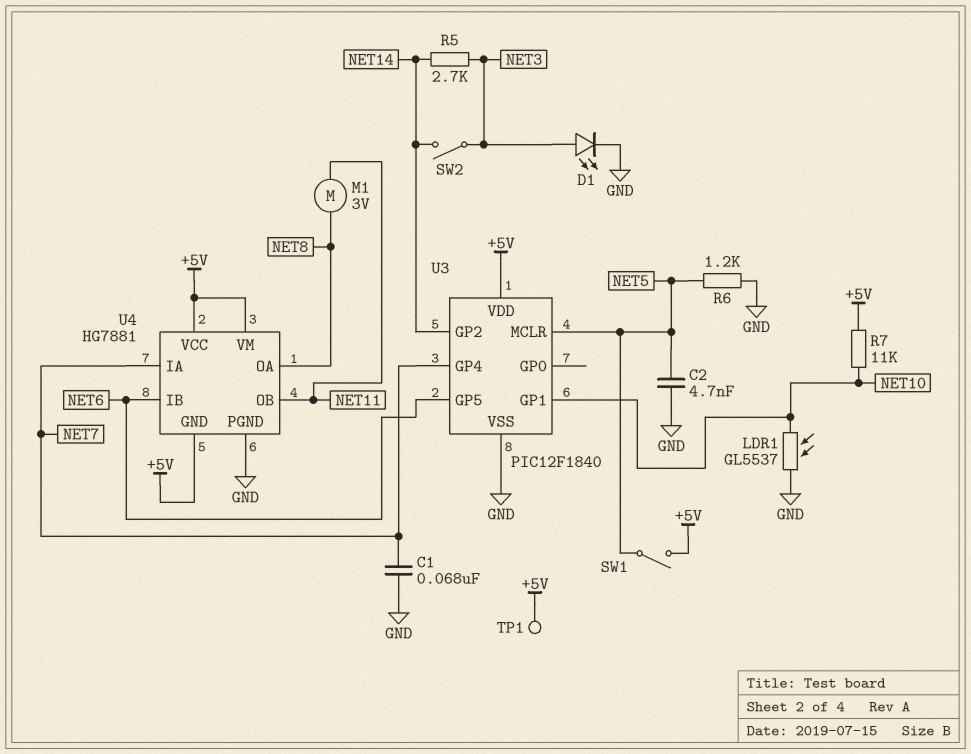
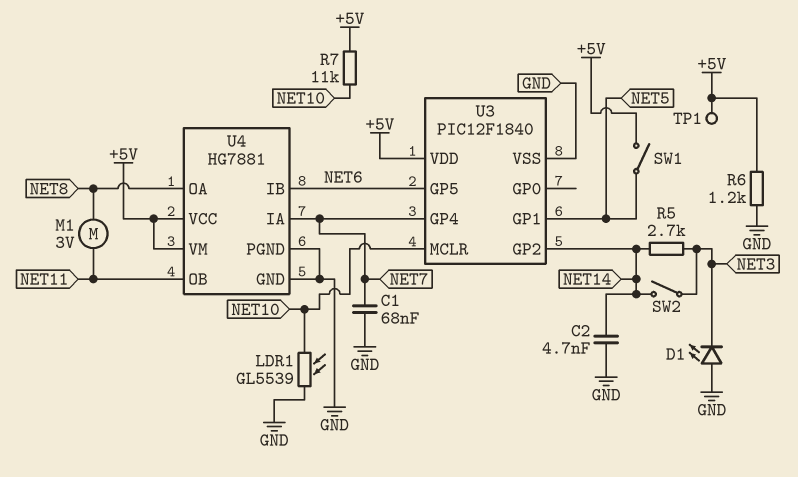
C2: 4.7nF (GND, NET5) -> 4.7nF (GND, NET14)
D1: LED (A NET3, K GND) -> LED (A GND, K NET3)
LDR1: GL5537 (GND, NET10) -> GL5539 (GND, NET10)
R6: 1.2k (GND, NET5) -> 1.2k (+5V, GND)
U3 pin GP1: NET10 -> NET5
U3 pin MCLR: NET5 -> NET10
U4 pin GND: +5V -> GND

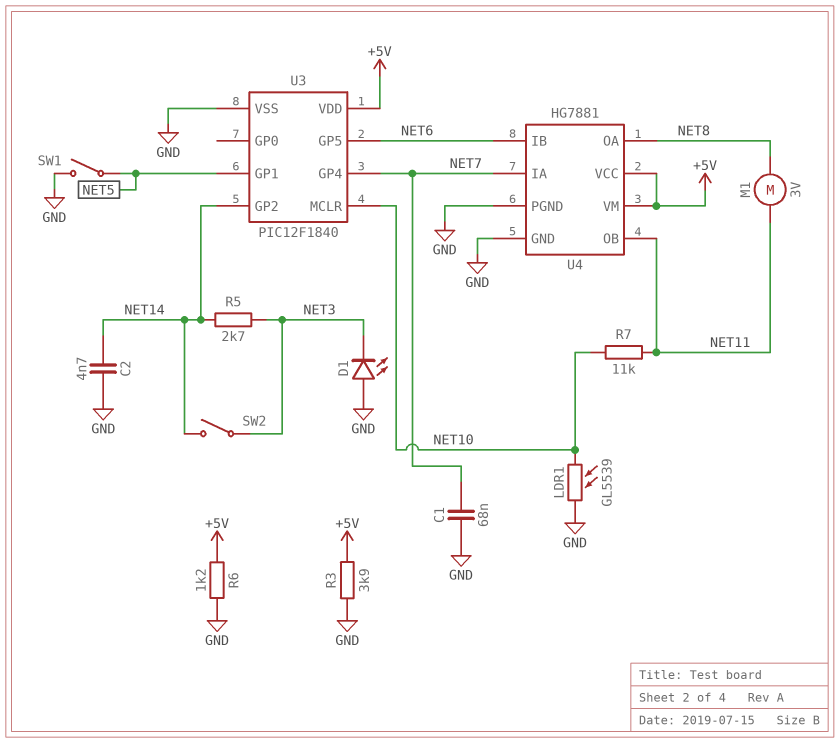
R3: none -> 3.9k (+5V, GND)
R7: 11k (+5V, NET10) -> 11k (NET10, NET11)
SW1: switch (+5V, NET5) -> switch (GND, NET5)
TP1: test point (+5V) -> none

